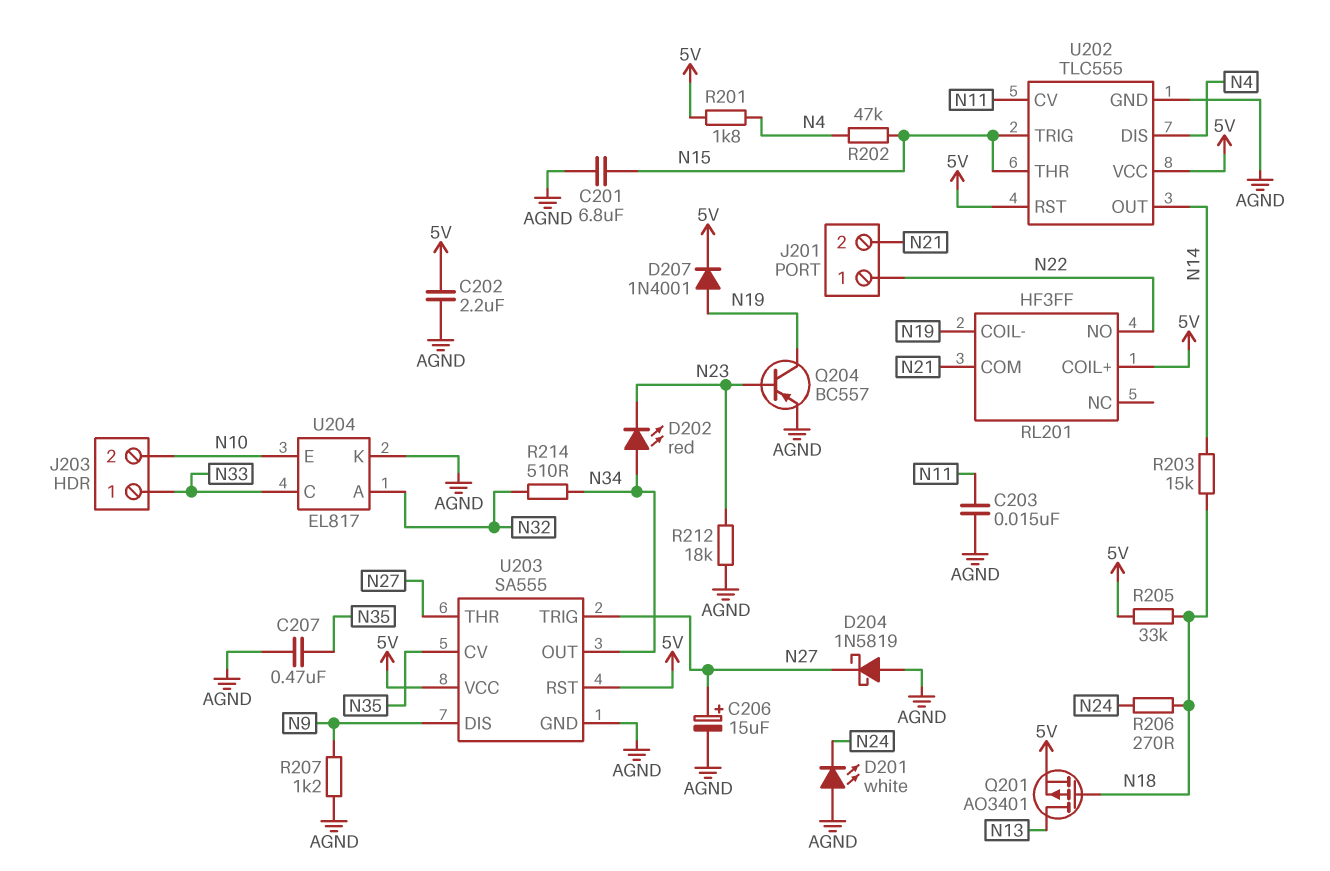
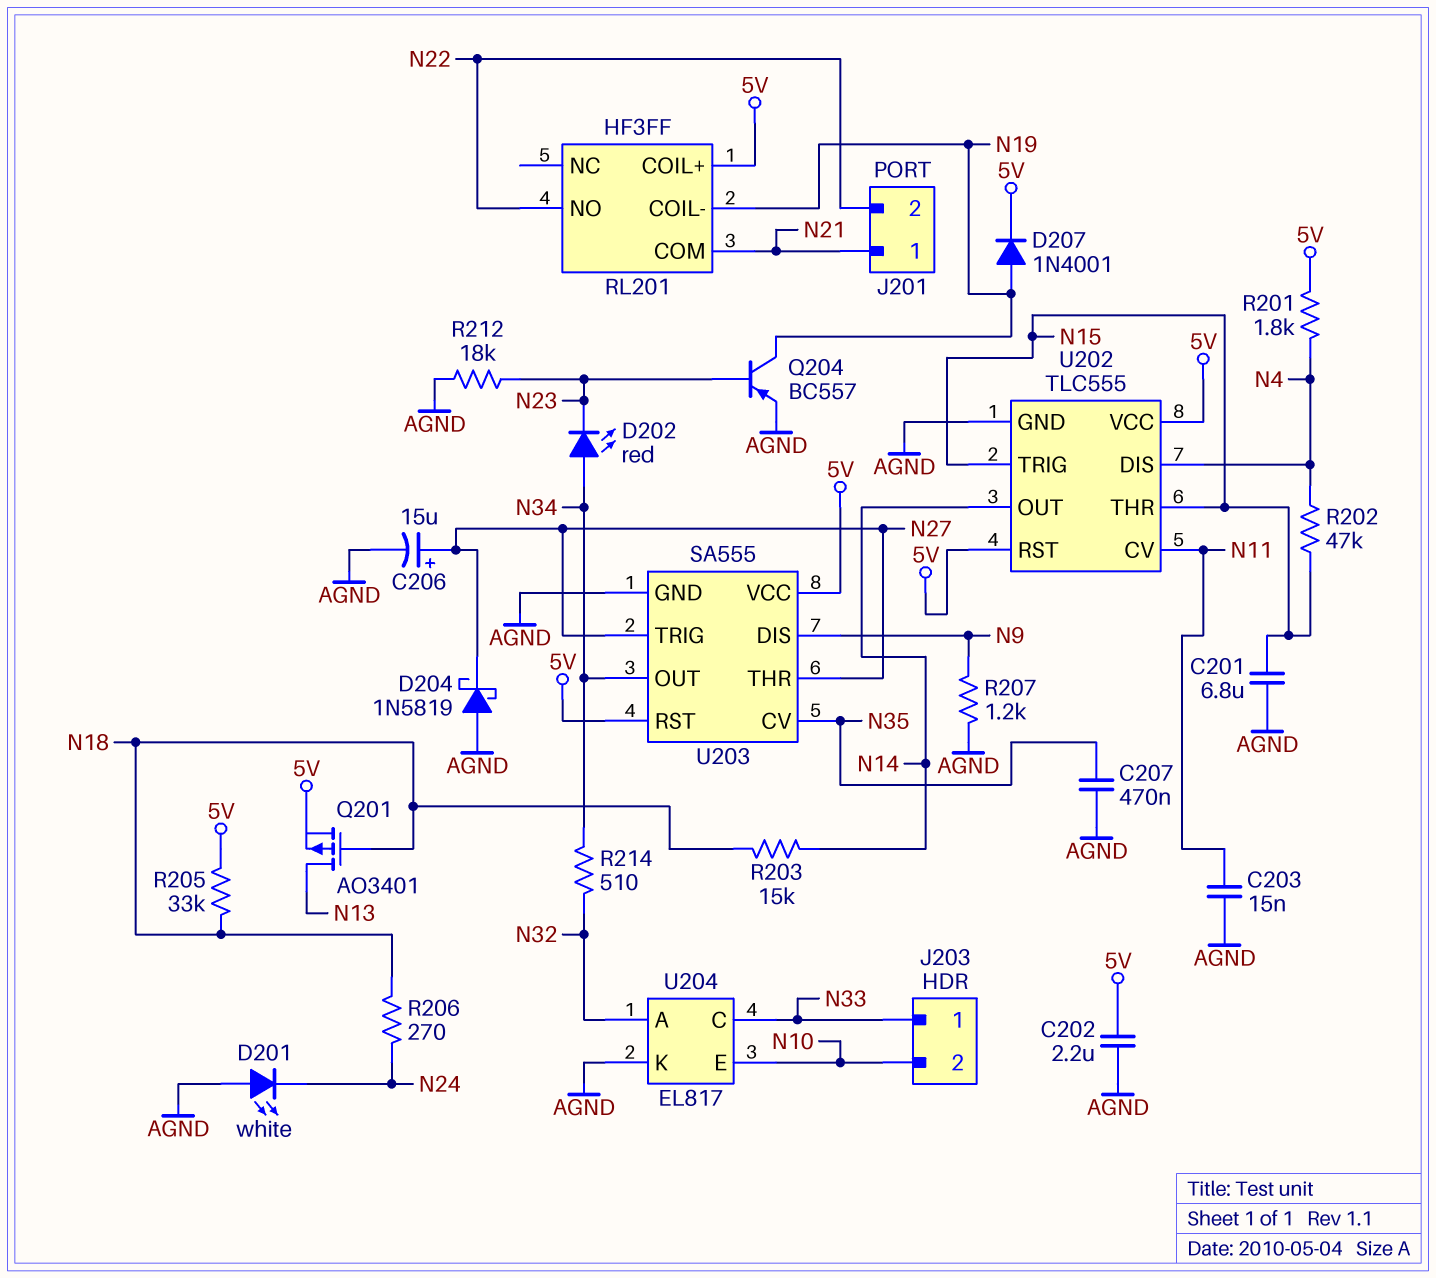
J201 pin 1: N22 -> N21
J201 pin 2: N21 -> N22

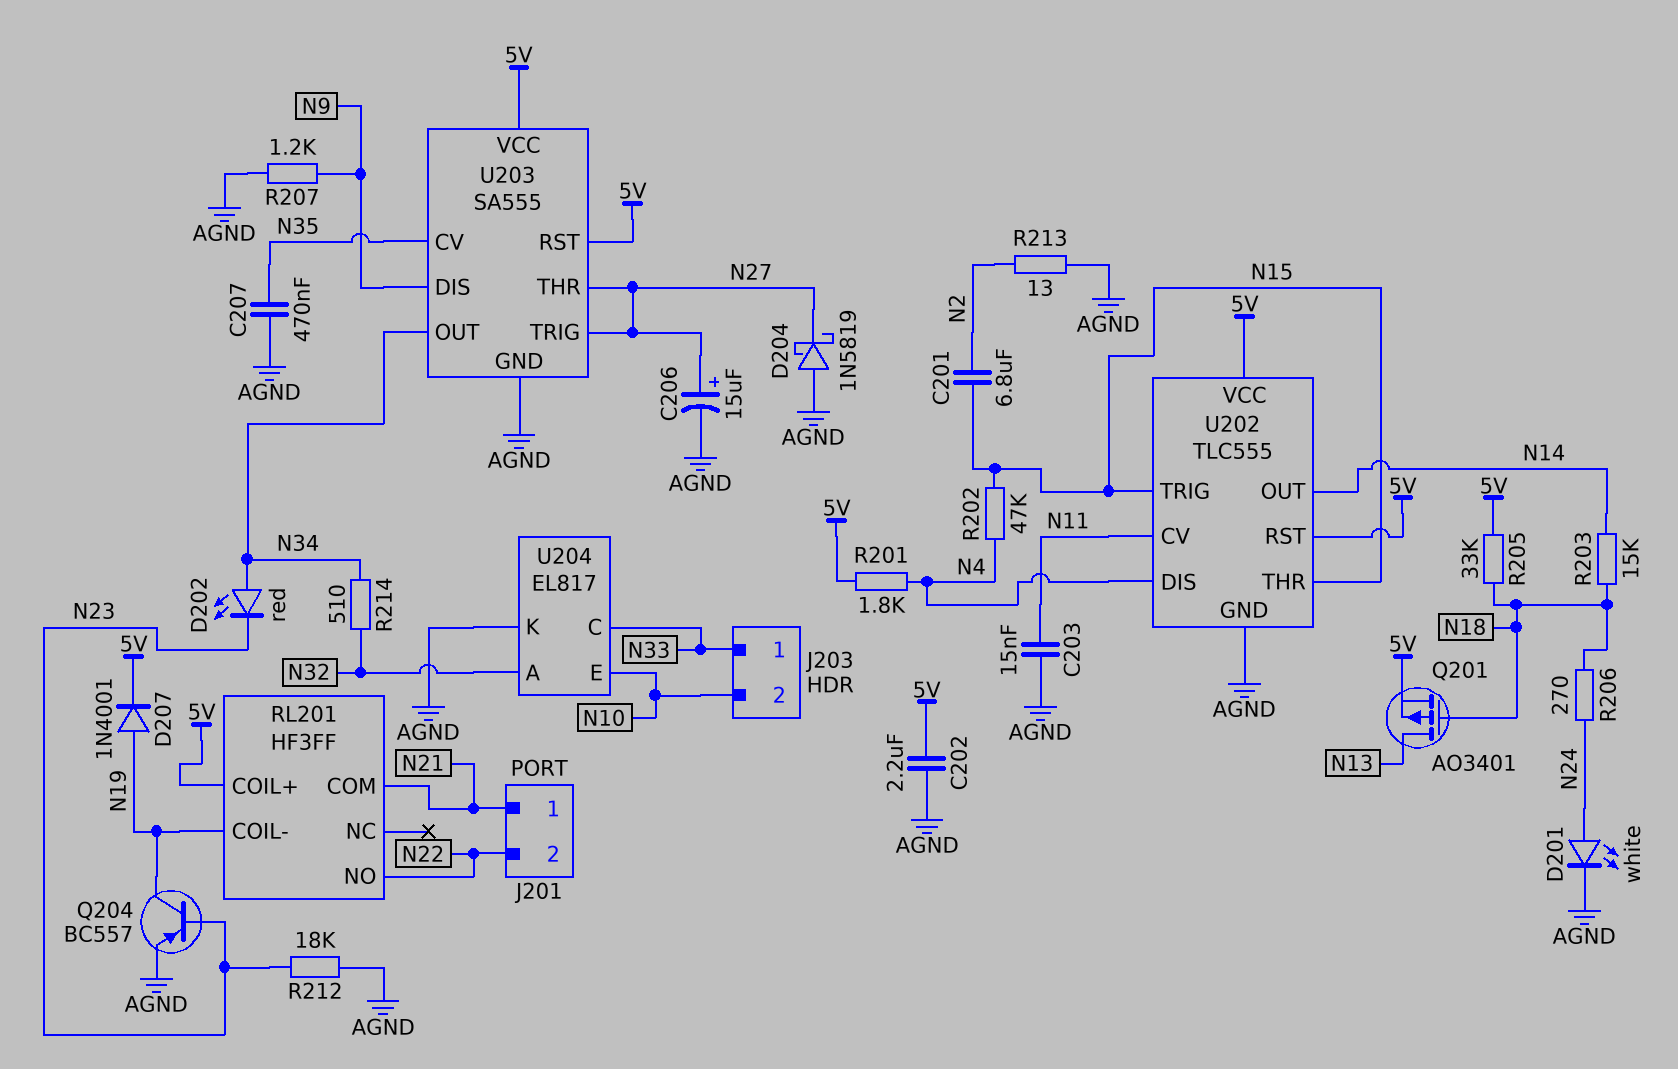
C201: 6.8uF (AGND, N15) -> 6.8uF (N2, N15)
D201: LED white (A AGND, K N24) -> LED white (A N24, K AGND)
R213: none -> 13 (AGND, N2)

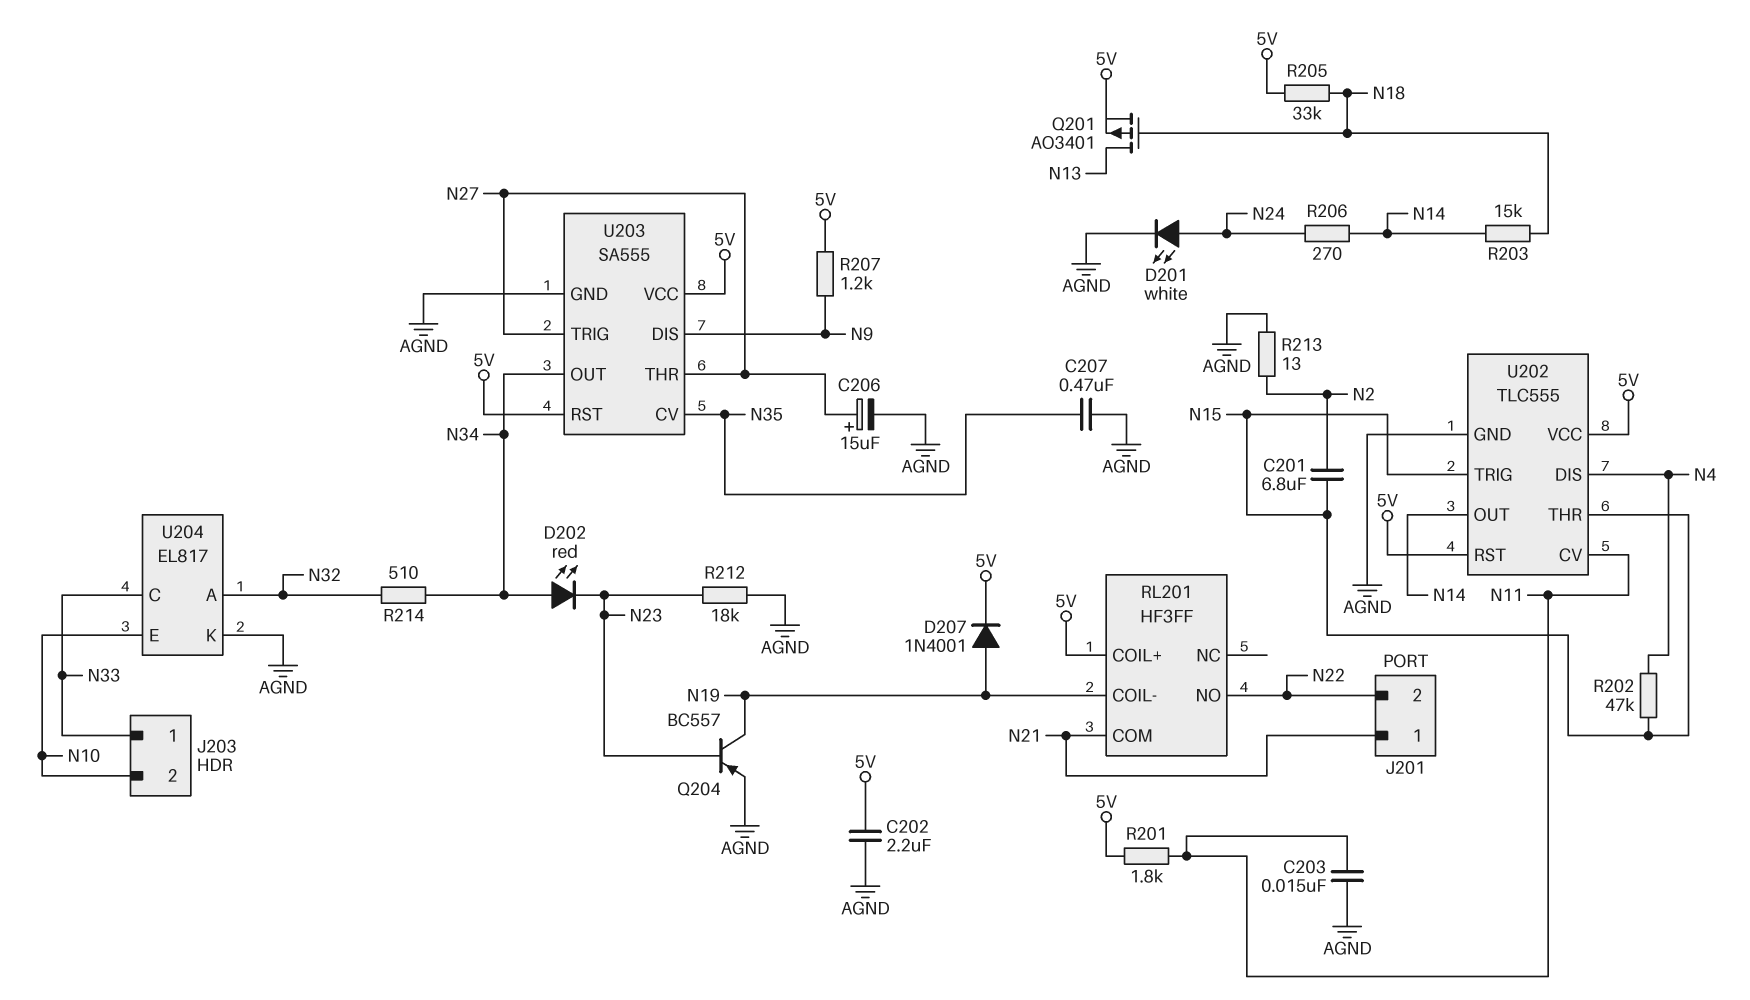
D204: schottky 1N5819 (A AGND, K N27) -> none
R201: 1.8k (5V, N4) -> 1.8k (5V, N11)
R206: 270 (N18, N24) -> 270 (N14, N24)
R207: 1.2k (AGND, N9) -> 1.2k (5V, N9)

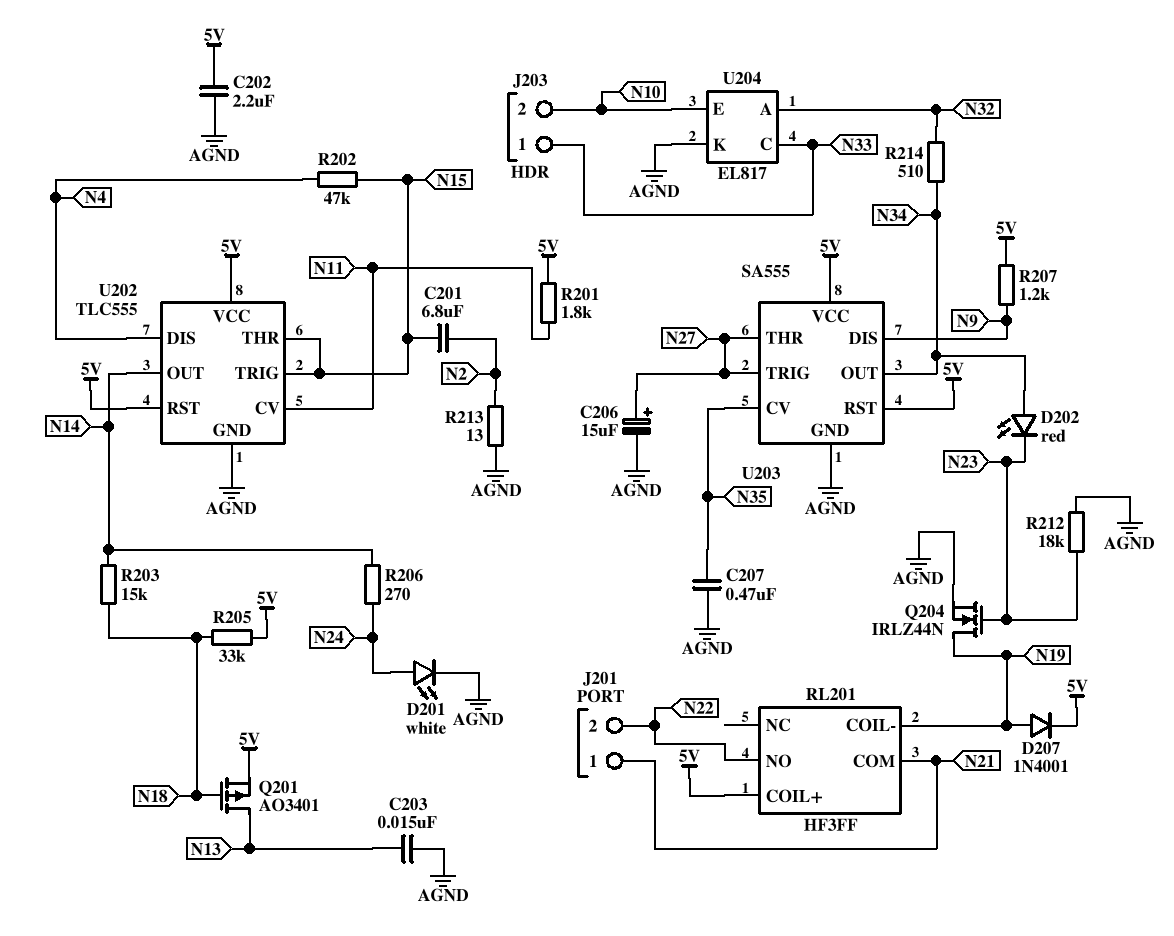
C203: 15nF (AGND, N11) -> 15nF (AGND, N13)
Q204: PNP BC557 (B N23, C N19, E AGND) -> NMOS IRLZ44N (G N23, D N19, S AGND)

